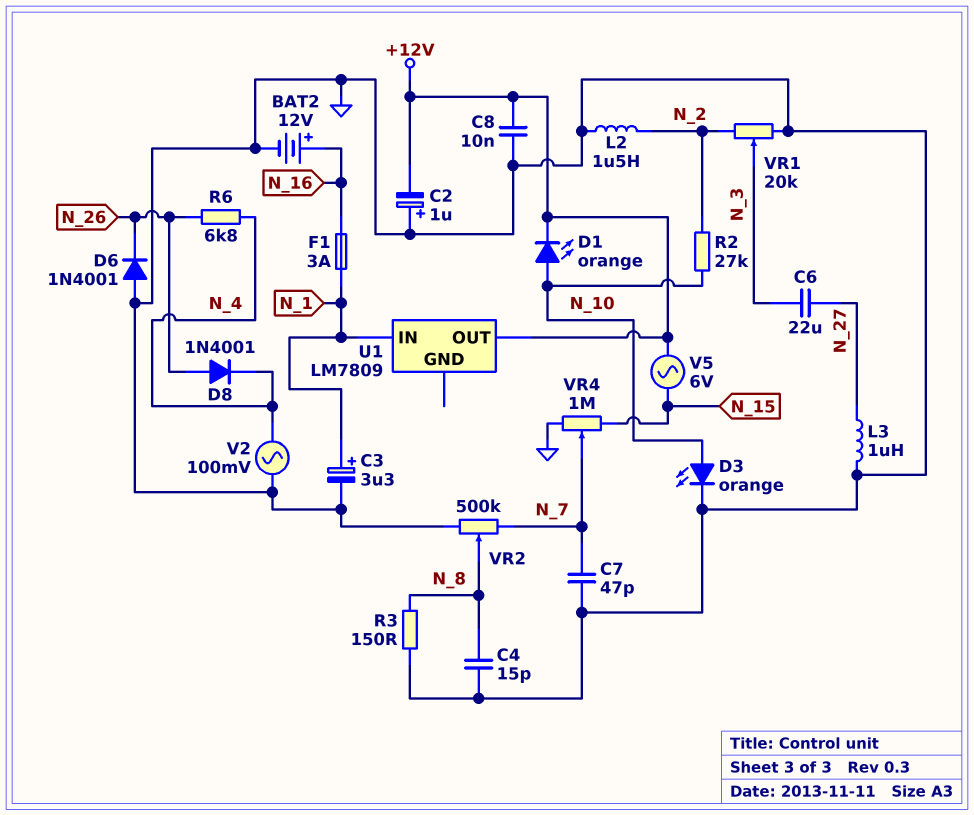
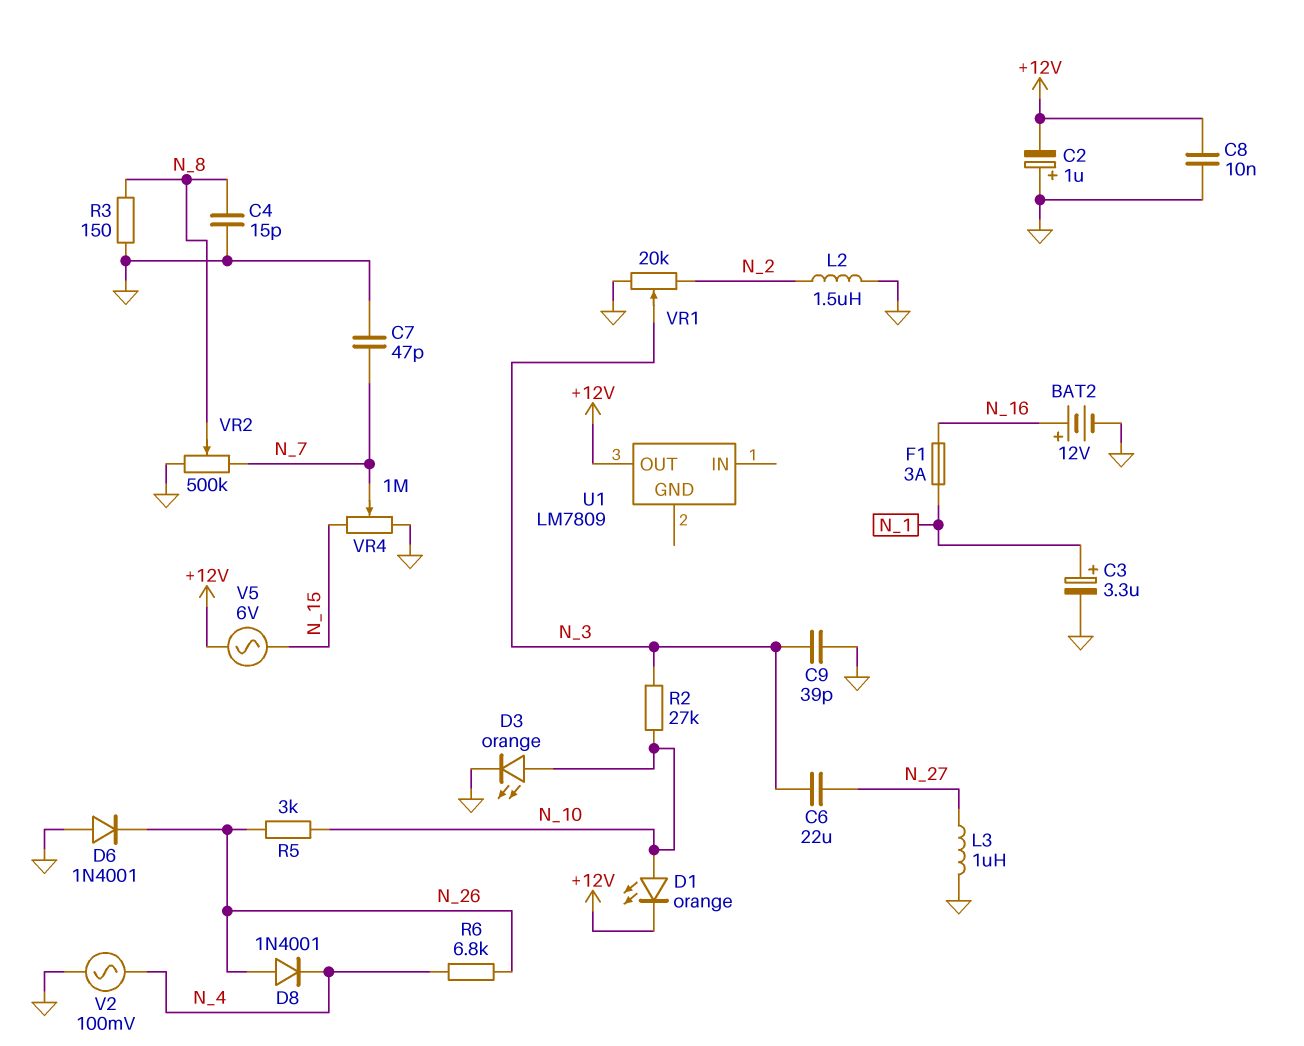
C9: none -> 39pF (GND, N_3)
R2: 27k (N_2, N_10) -> 27k (N_3, N_10)
R5: none -> 3k (N_10, N_26)
U1 pin IN: N_1 -> none

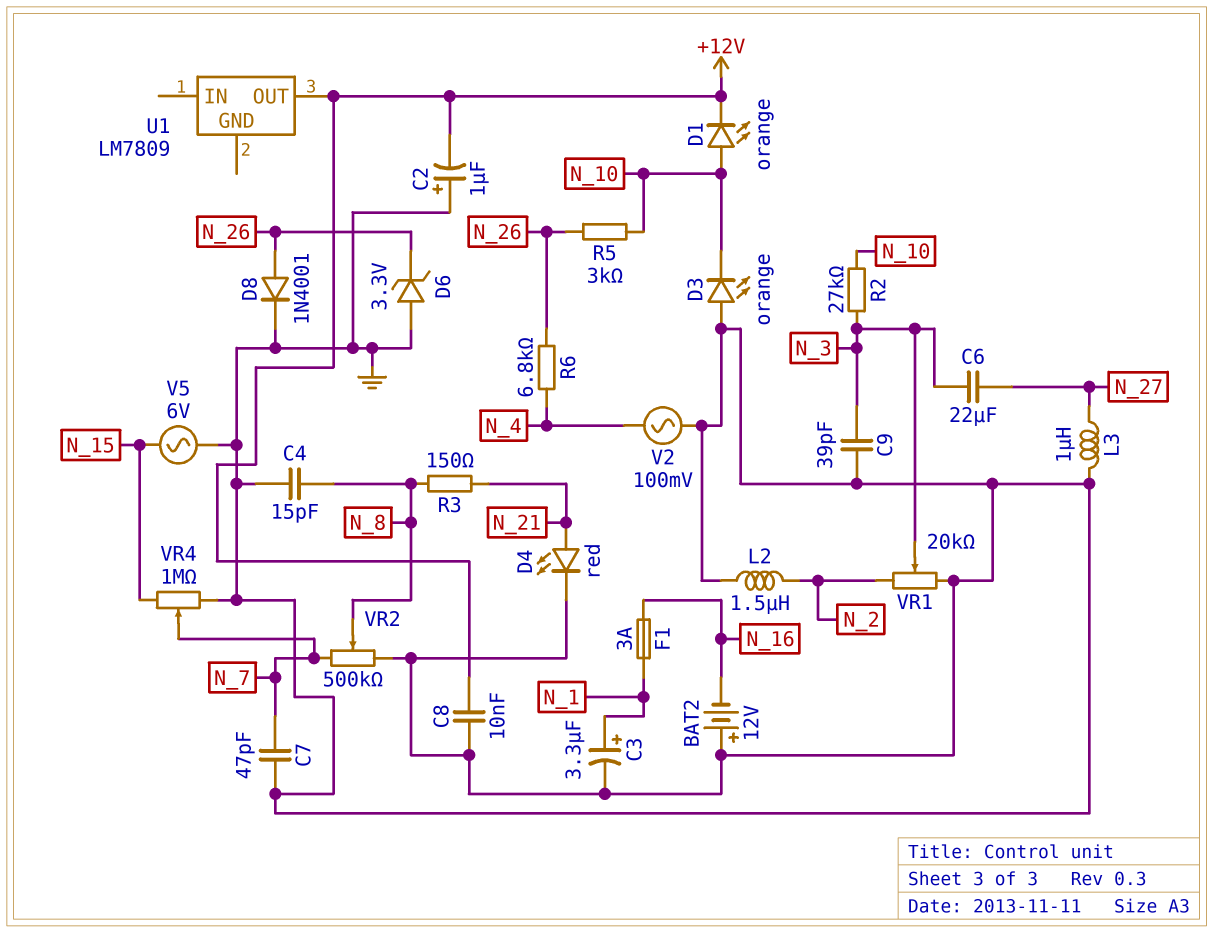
BAT2: 12V (plus N_16, minus GND) -> 12V (plus GND, minus N_16)
D3: LED orange (A N_10, K GND) -> LED orange (A GND, K N_10)
D4: none -> LED red (A N_21, K GND)
D6: diode 1N4001 (A GND, K N_26) -> zener 3.3V (A GND, K N_26)
D8: diode 1N4001 (A N_26, K N_4) -> diode 1N4001 (A N_26, K GND)
R3: 150 (GND, N_8) -> 150 (N_8, N_21)
V5: AC 6V (+12V, N_15) -> AC 6V (GND, N_15)

